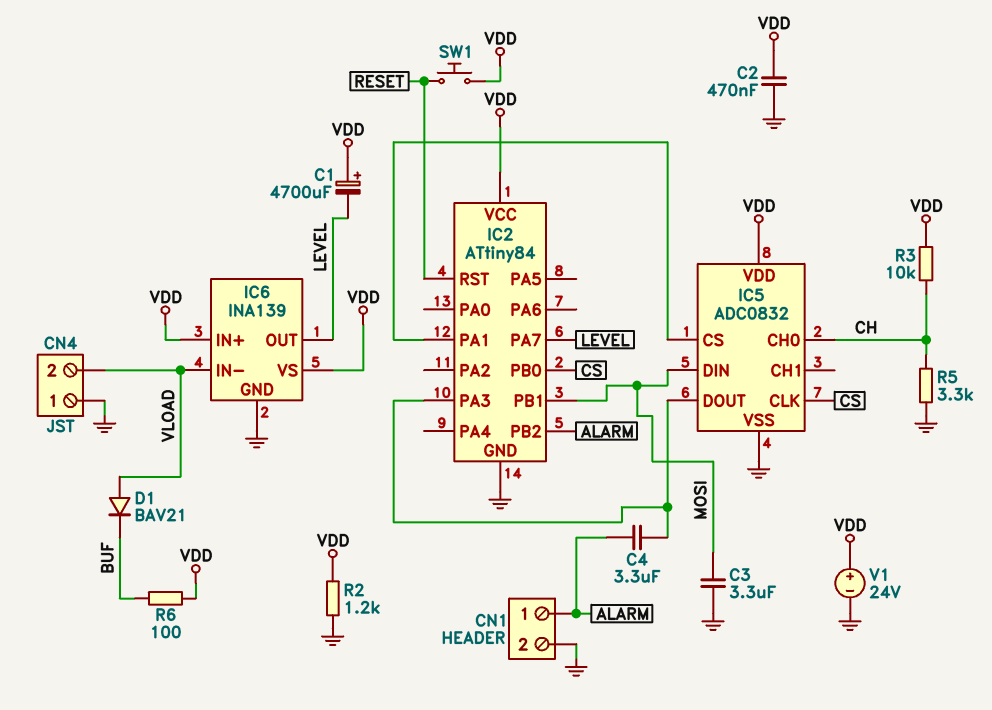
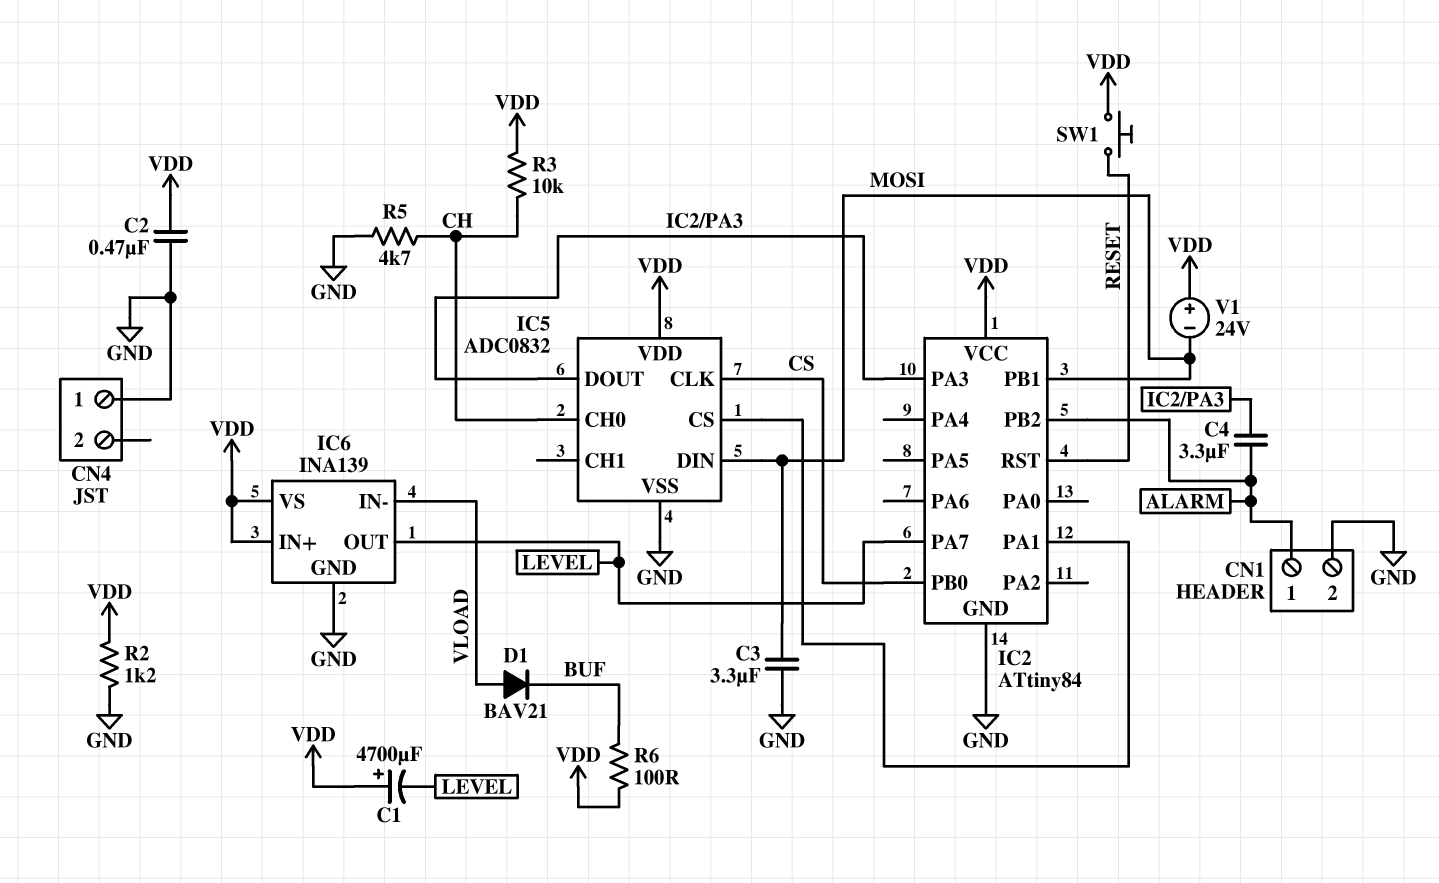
CN4 pin 2: VLOAD -> none
R5: 3.3k (CH, GND) -> 4.7k (CH, GND)
V1: 24V (plus VDD, minus GND) -> 24V (plus VDD, minus MOSI)

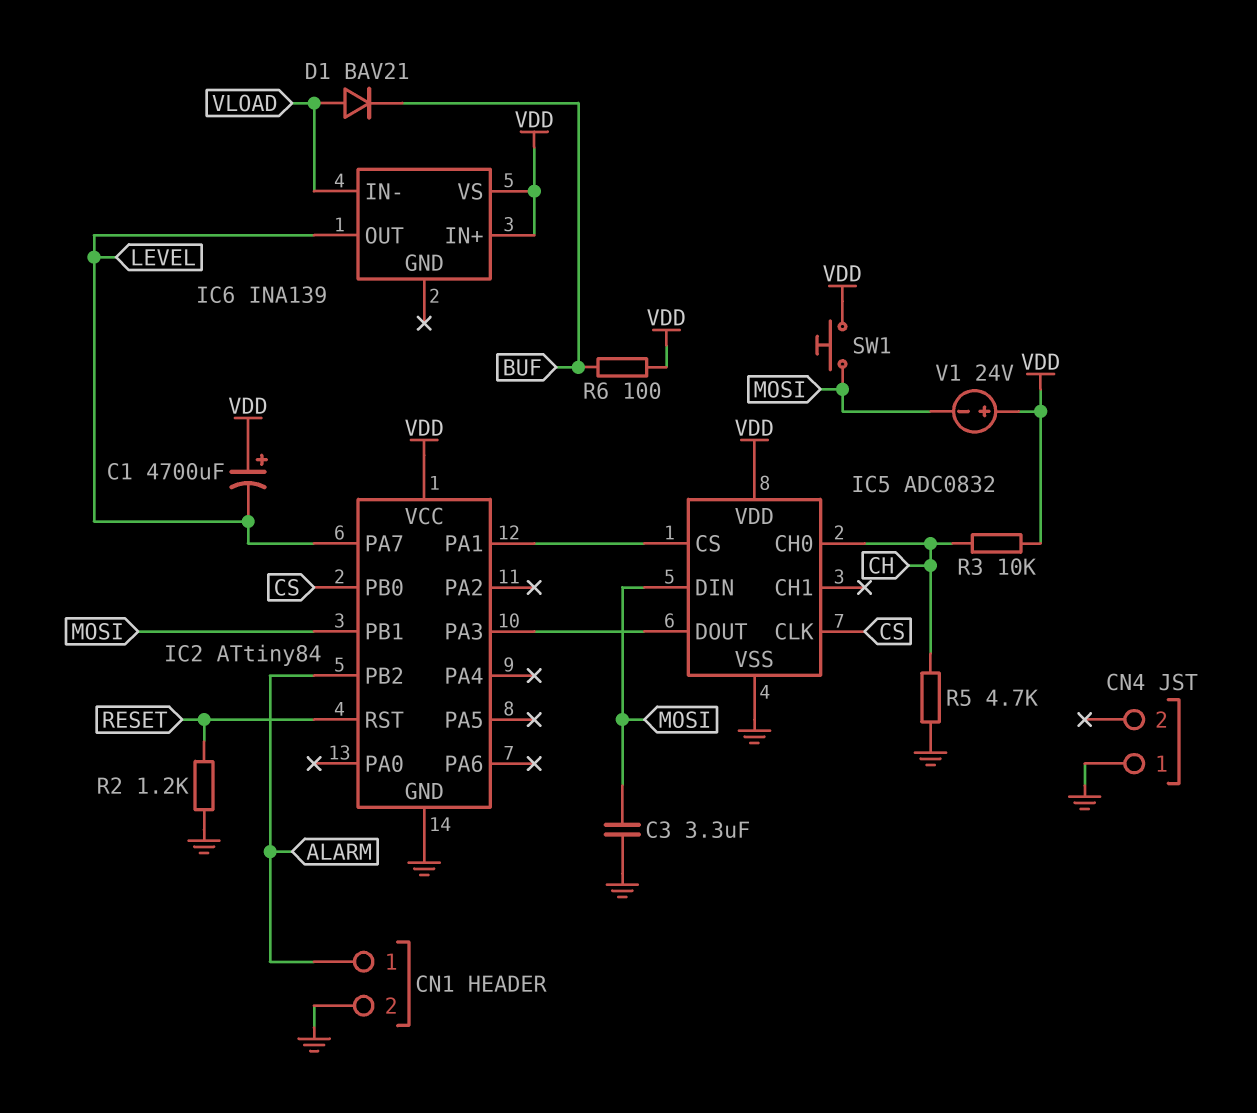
C2: 470nF (GND, VDD) -> none
C4: 3.3uF (ALARM, IC2/PA3) -> none
IC6 pin GND: GND -> none
R2: 1.2k (GND, VDD) -> 1.2k (GND, RESET)
SW1: button (RESET, VDD) -> button (MOSI, VDD)

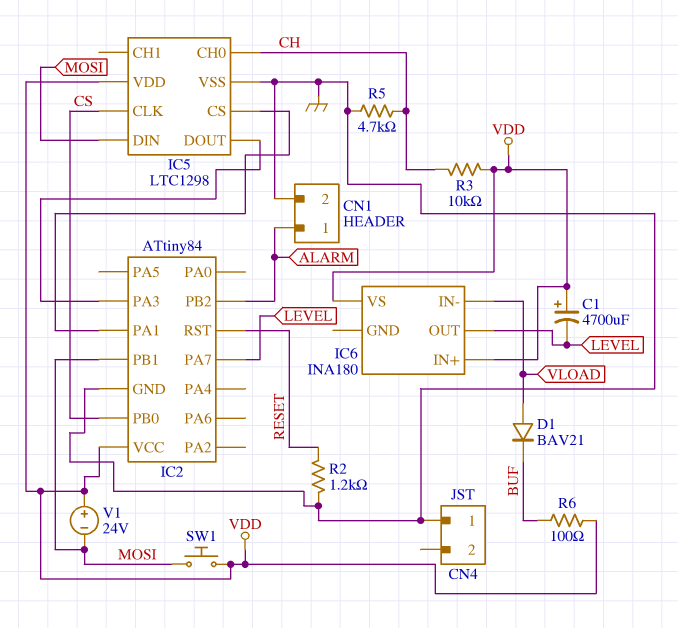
C3: 3.3uF (GND, MOSI) -> none
IC5: ADC0832 -> LTC1298
IC6: INA139 -> INA180

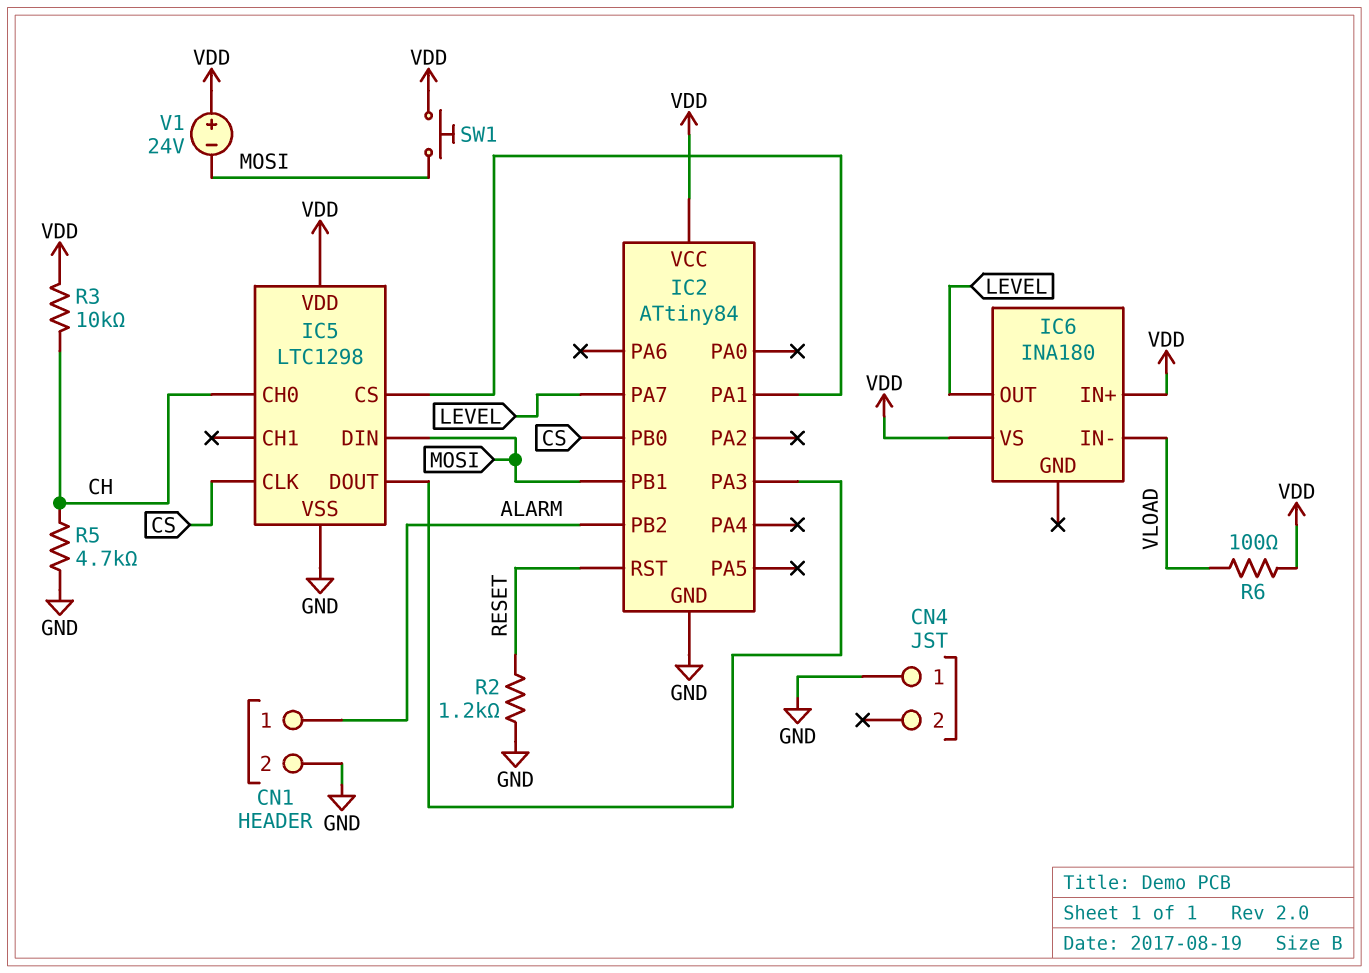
C1: 4700uF (plus VDD, minus LEVEL) -> none
D1: diode BAV21 (A VLOAD, K BUF) -> none
R6: 100 (BUF, VDD) -> 100 (VDD, VLOAD)

